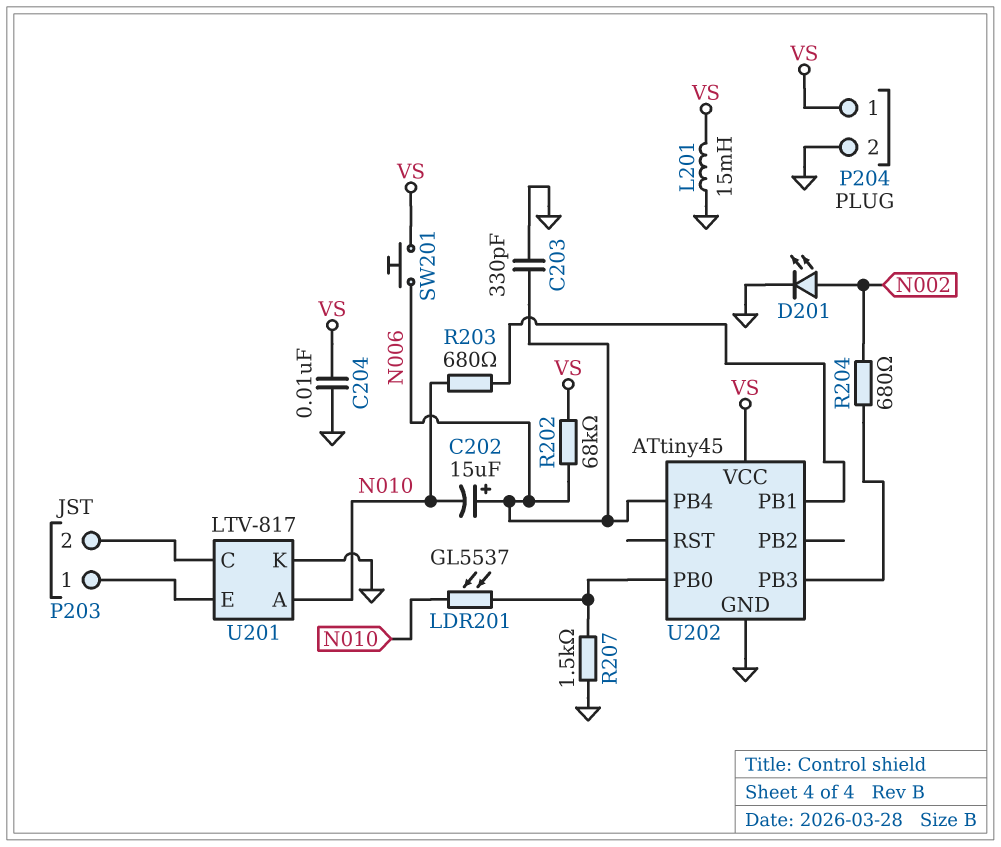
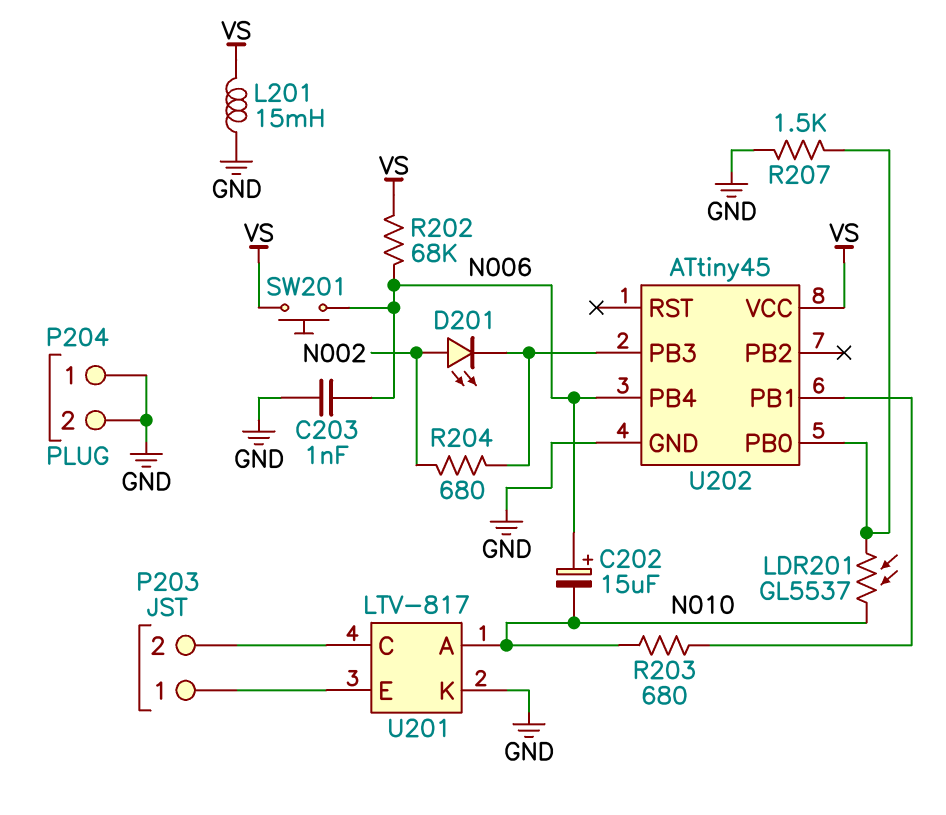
C203: 330pF (GND, N006) -> 1nF (GND, N006)
C204: 10nF (GND, VS) -> none
D201: LED (A N002, K GND) -> LED (A N002, K U202/PB3)
P204 pin 1: VS -> GND

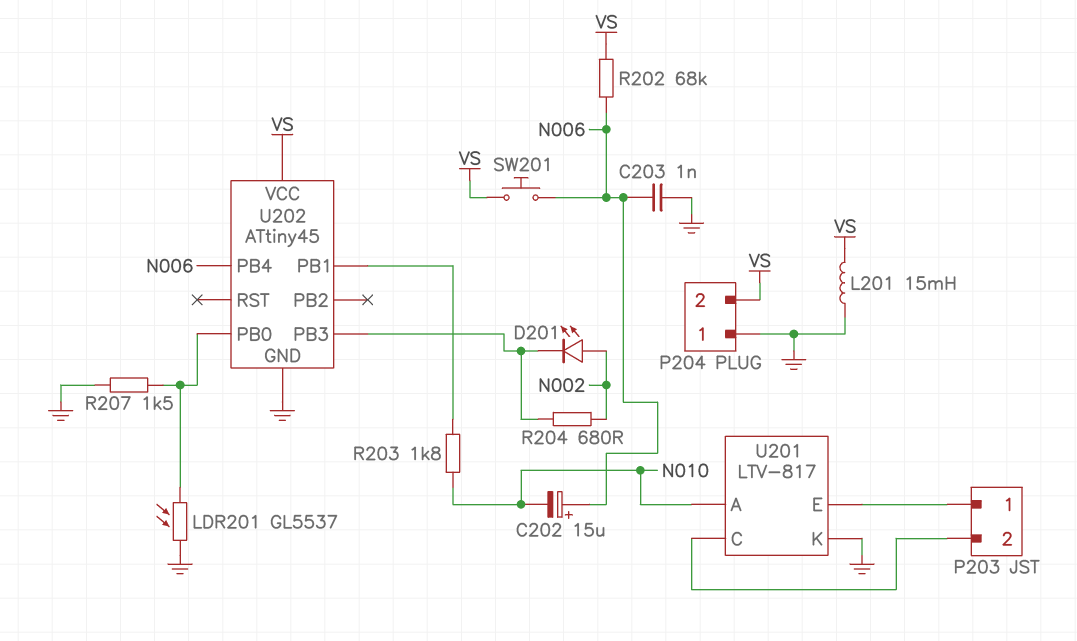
LDR201: GL5537 (N010, U202/PB0) -> GL5537 (GND, U202/PB0)
P204 pin 2: GND -> VS
R203: 680 (N010, U202/PB1) -> 1.8k (N010, U202/PB1)

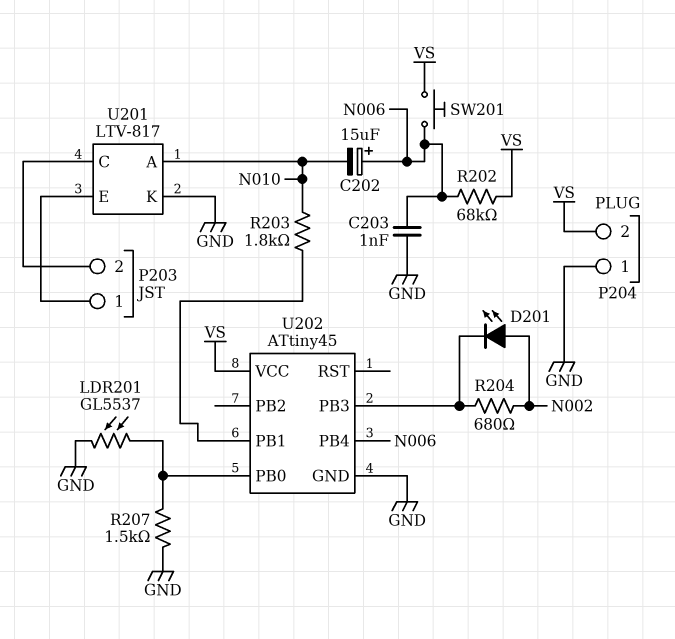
L201: 15mH (GND, VS) -> none

